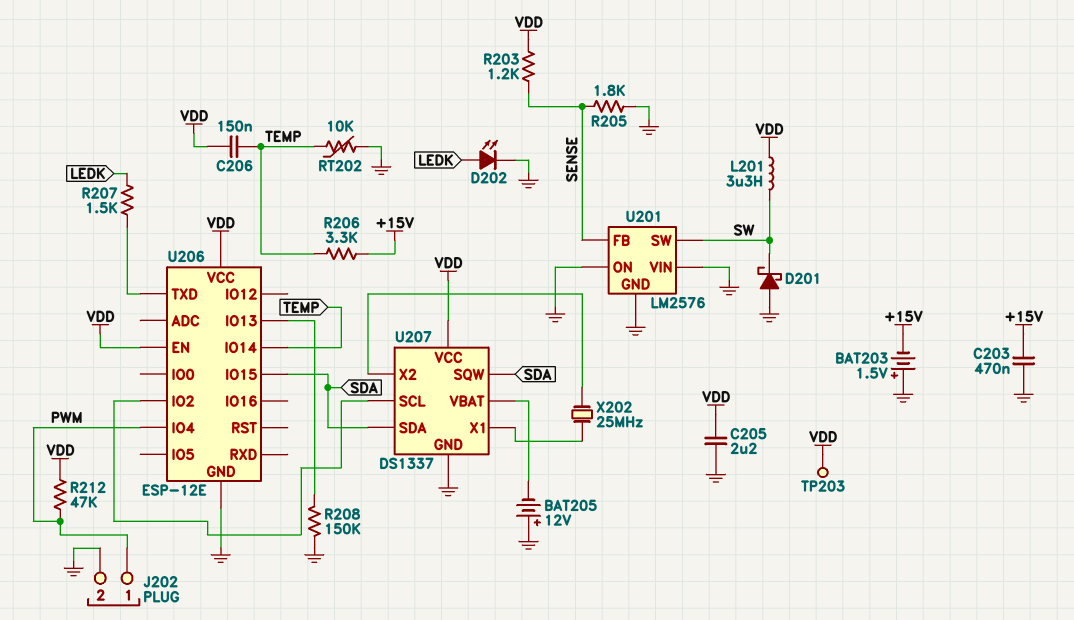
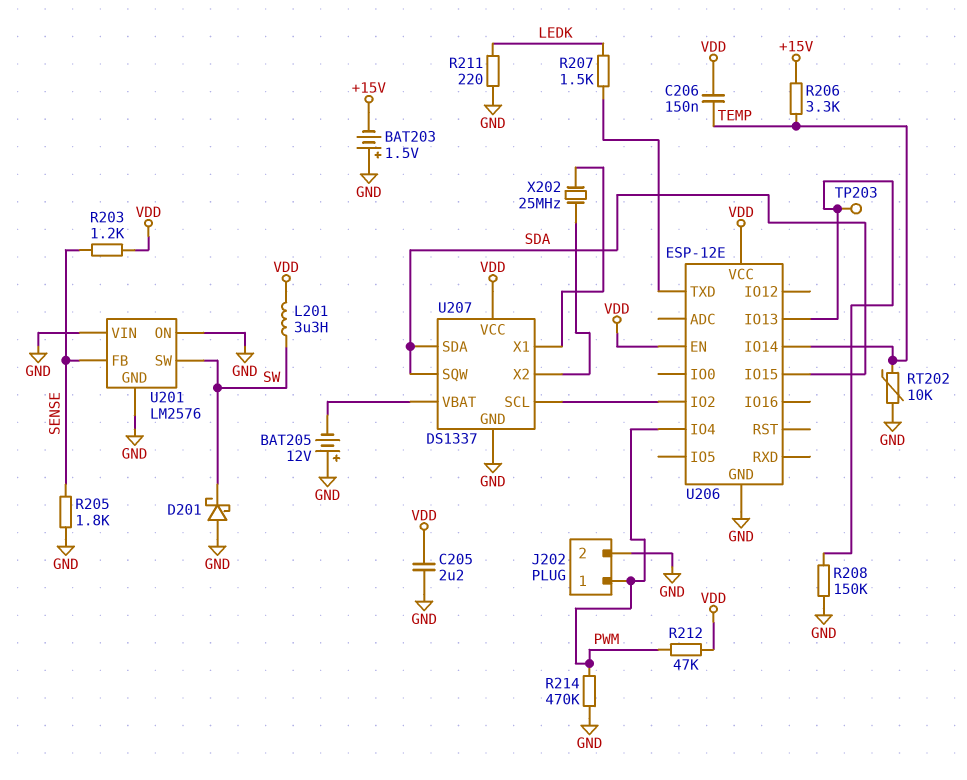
C203: 470nF (+15V, GND) -> none
D202: LED (A LEDK, K GND) -> none
R211: none -> 220 (GND, LEDK)
R214: none -> 470k (GND, PWM)
TP203: test point (VDD) -> test point (U206/IO13)

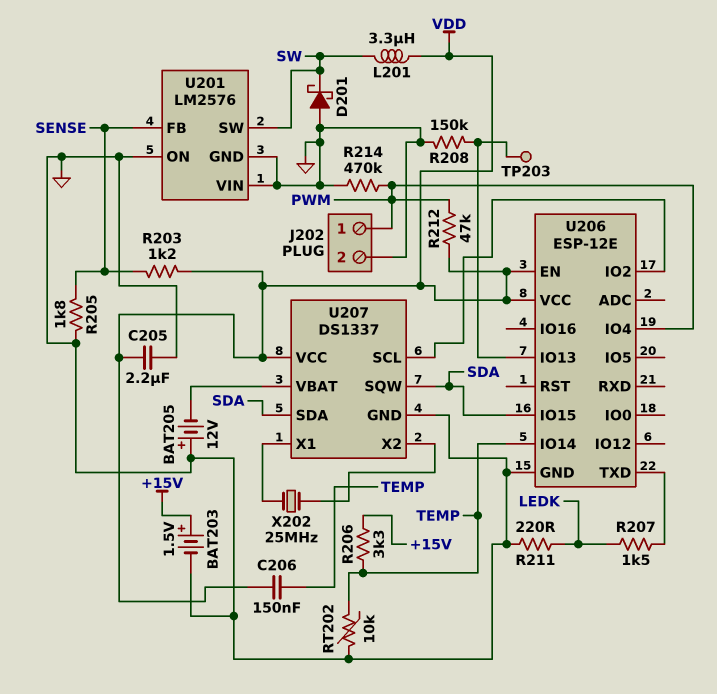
BAT203: 1.5V (plus GND, minus +15V) -> 1.5V (plus +15V, minus GND)

